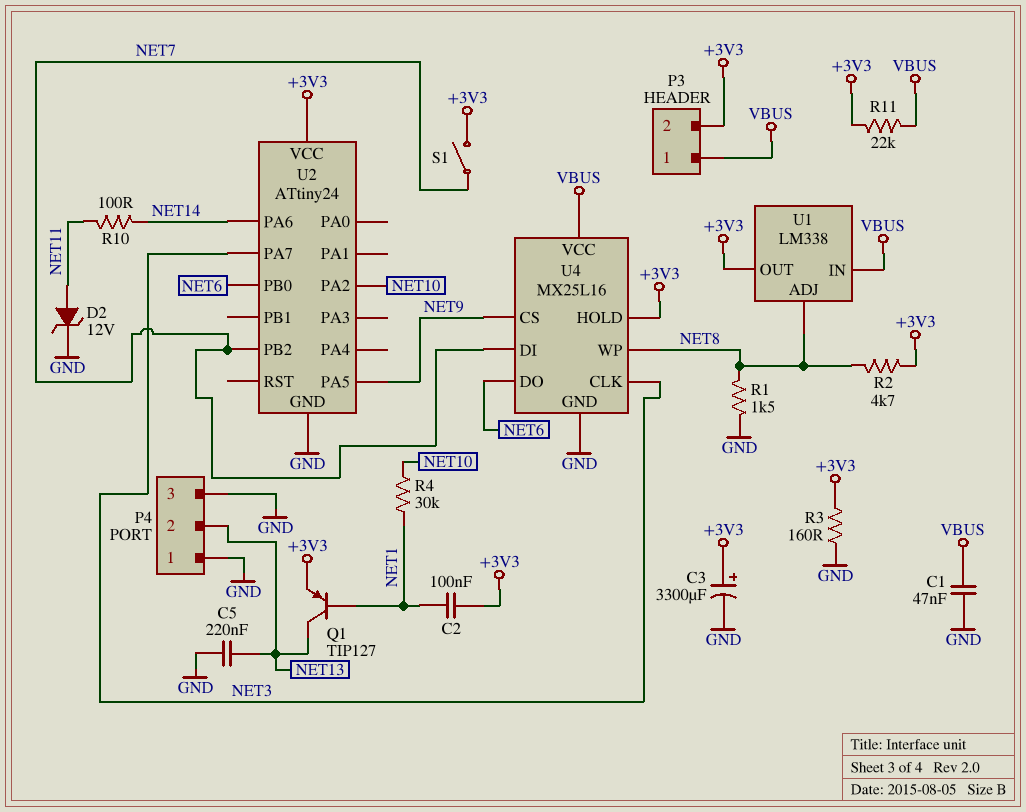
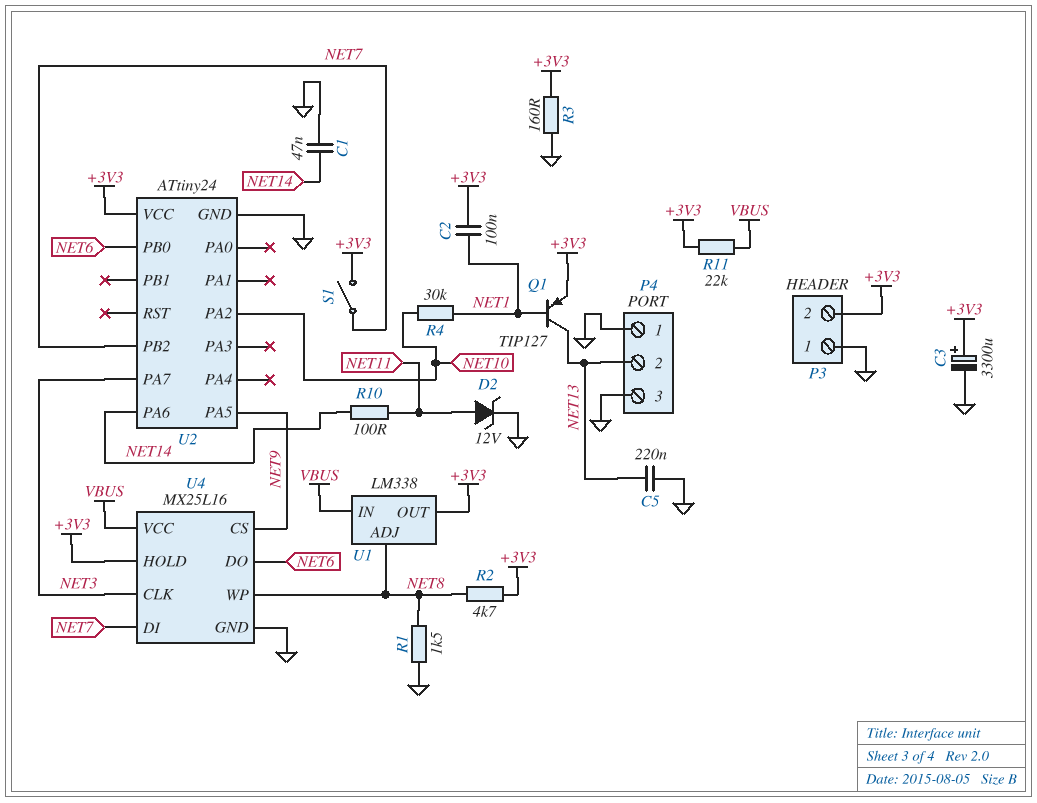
C1: 47nF (GND, VBUS) -> 47nF (GND, NET14)
P3 pin 1: VBUS -> GND

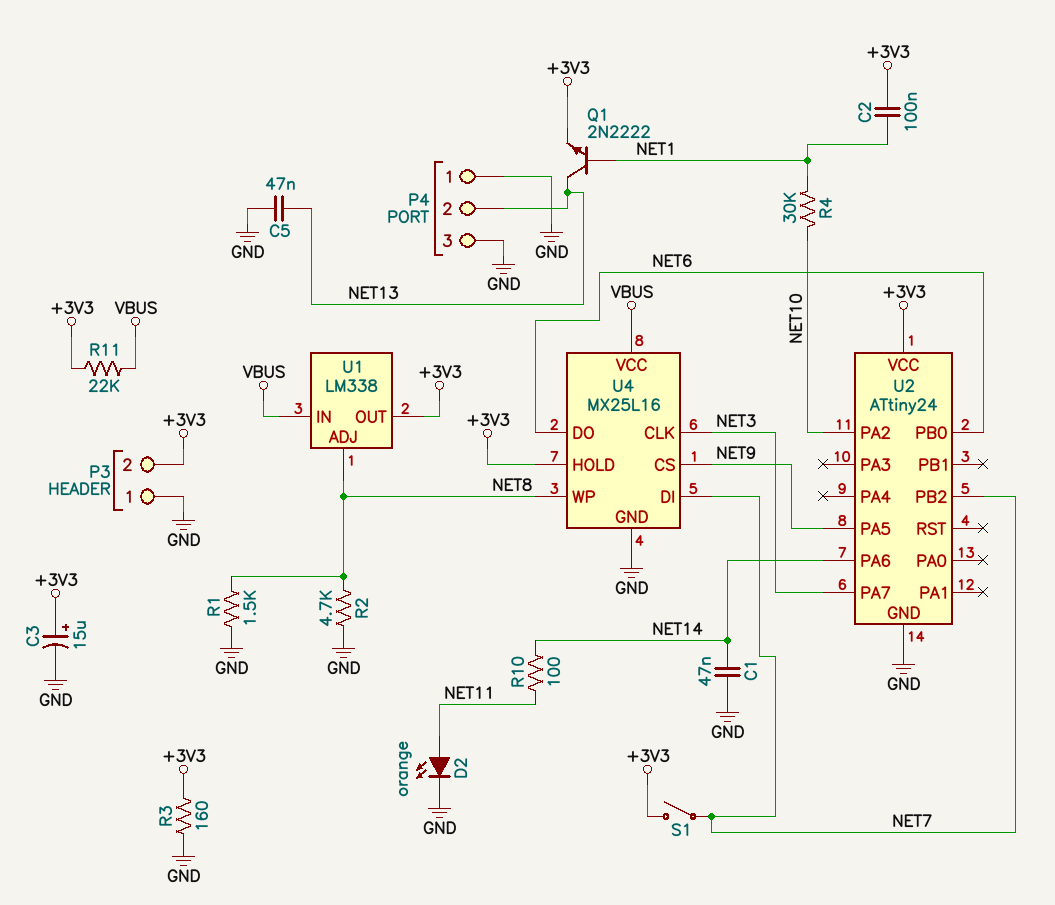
C3: 3300uF (plus +3V3, minus GND) -> 15uF (plus +3V3, minus GND)
C5: 220nF (GND, NET13) -> 47nF (GND, NET13)
D2: zener 12V (A NET11, K GND) -> LED orange (A NET11, K GND)
Q1: PNP TIP127 (B NET1, C NET13, E +3V3) -> NPN 2N2222 (B NET1, C NET13, E +3V3)
R2: 4.7k (+3V3, NET8) -> 4.7k (GND, NET8)

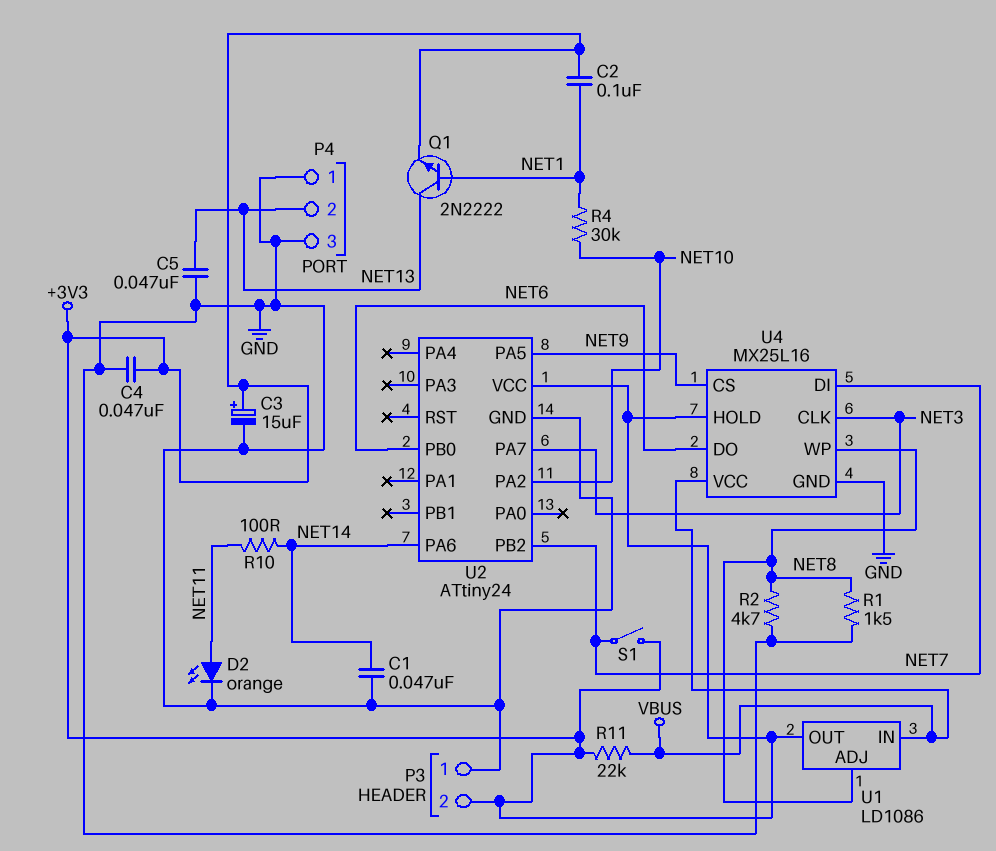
C4: none -> 47nF (+3V3, GND)
R3: 160 (+3V3, GND) -> none
U1: LM338 -> LD1086

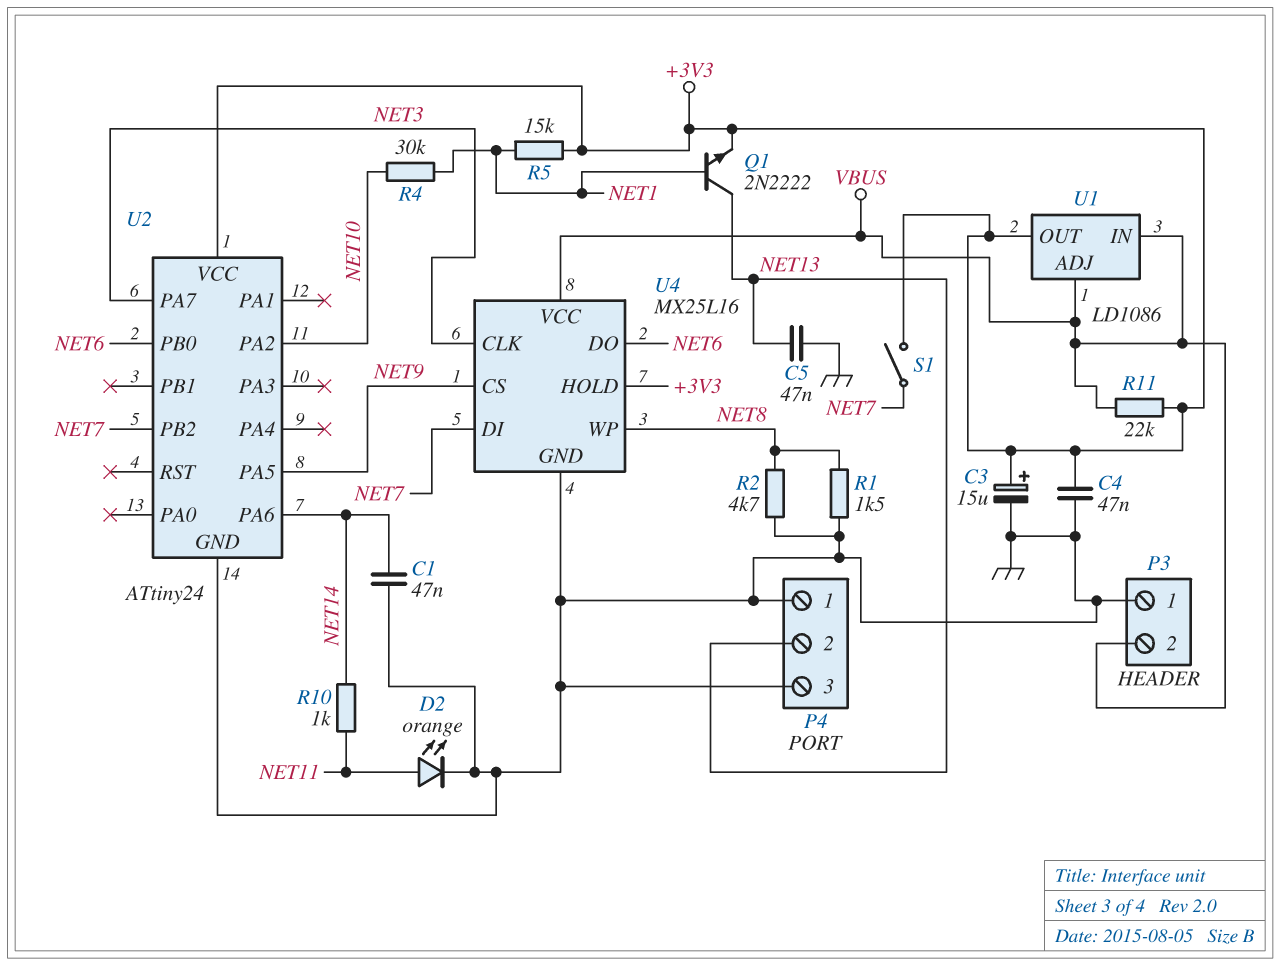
C2: 100nF (+3V3, NET1) -> none
P3 pin 2: +3V3 -> VBUS
R5: none -> 15k (+3V3, NET1)
R10: 100 (NET11, NET14) -> 1k (NET11, NET14)
U1 pin ADJ: NET8 -> VBUS

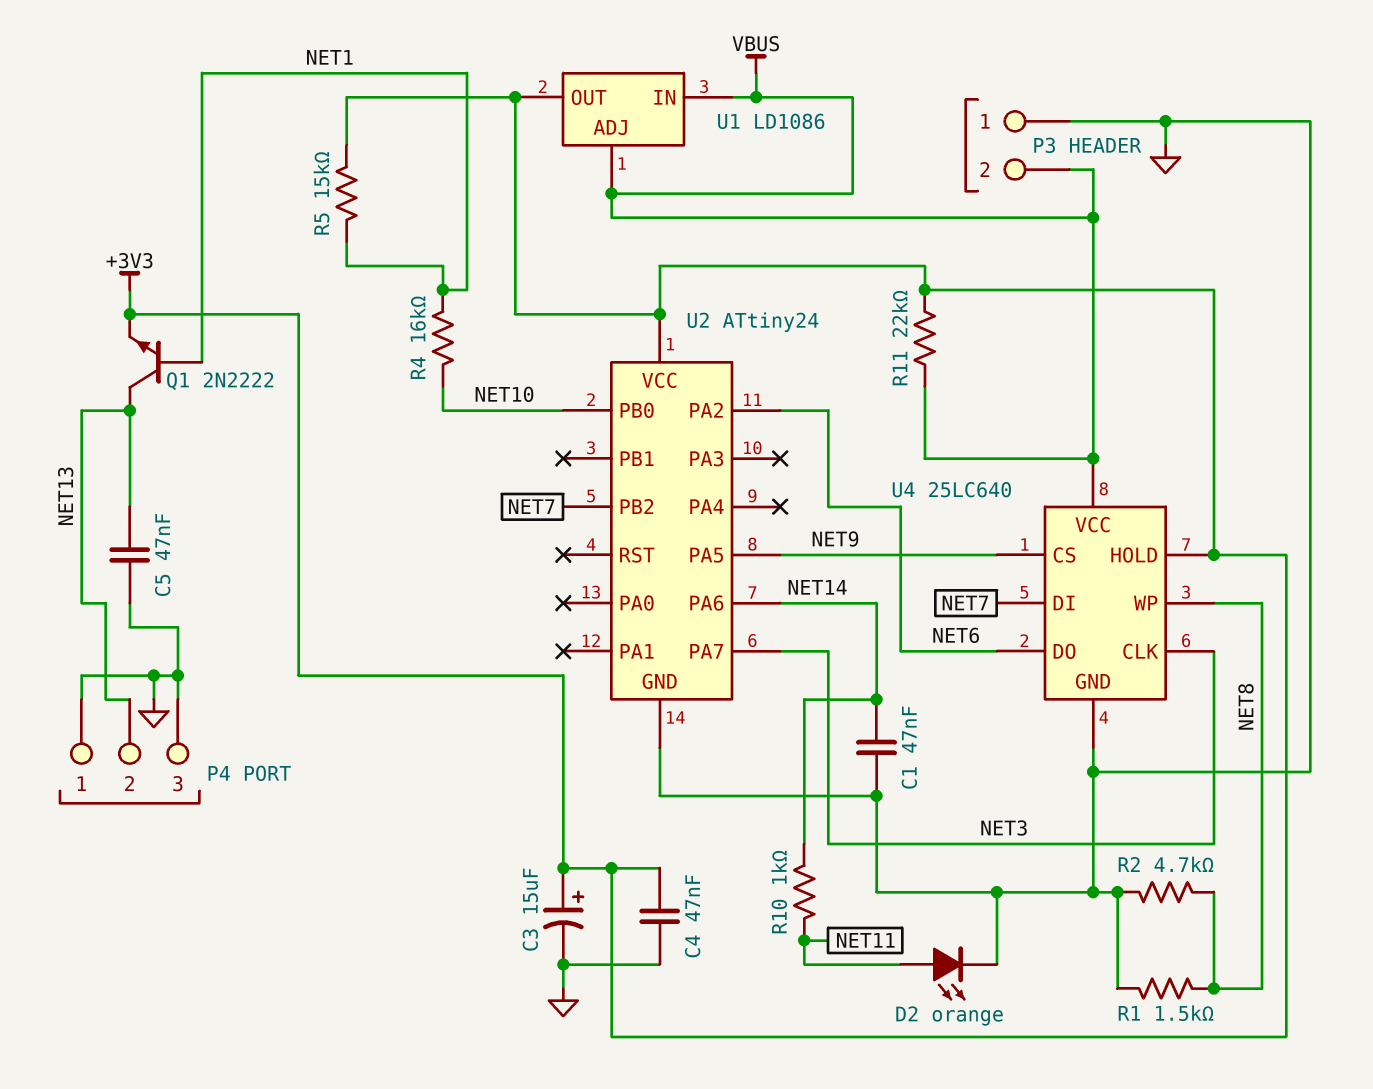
R4: 30k (NET1, NET10) -> 16k (NET1, NET10)
S1: switch (+3V3, NET7) -> none
U2 pin PA2: NET10 -> NET6
U2 pin PB0: NET6 -> NET10
U4: MX25L16 -> 25LC640

